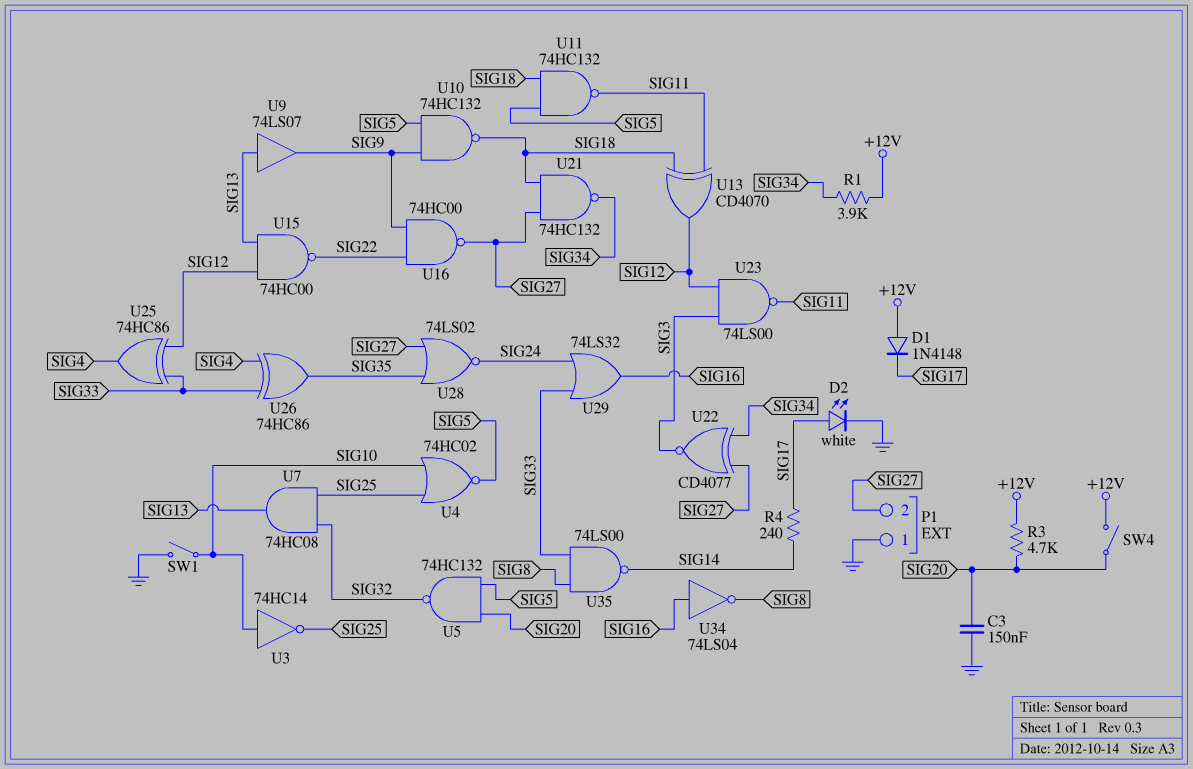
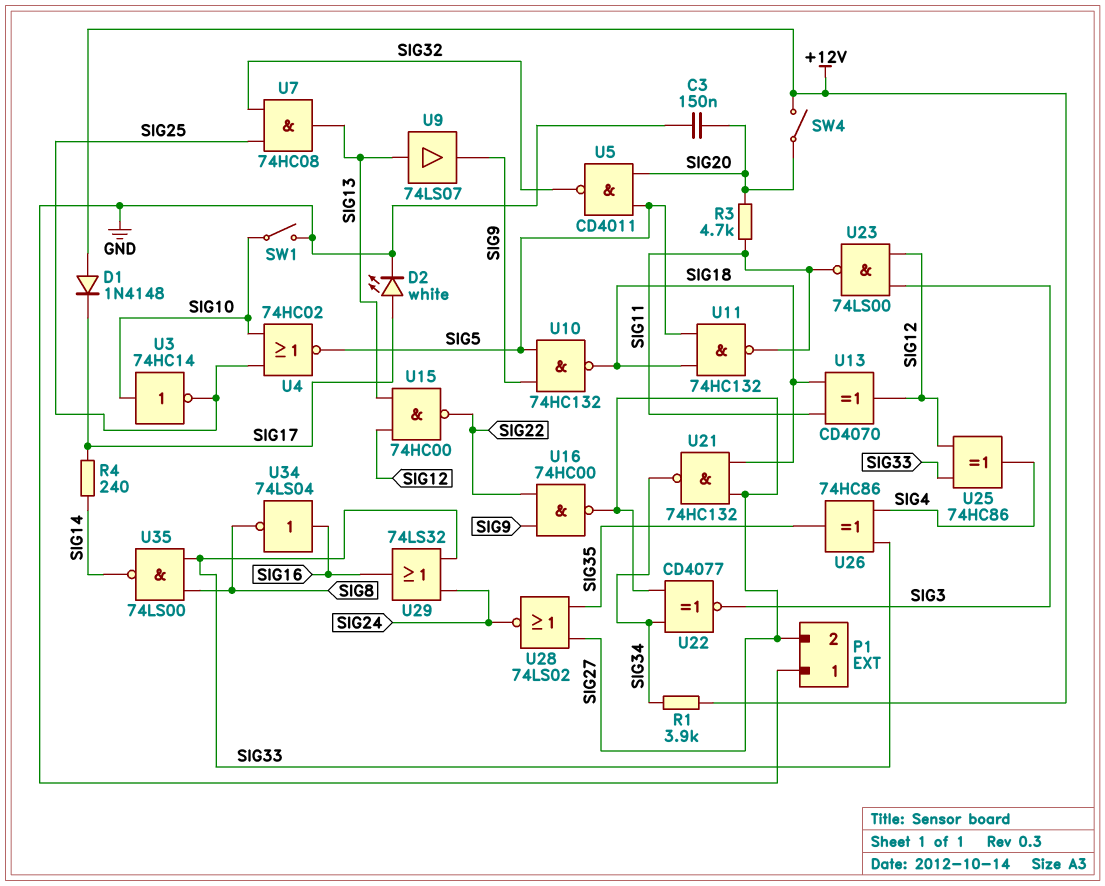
R3: 4.7k (+12V, SIG20) -> 4.7k (SIG11, SIG20)
U5: NAND 74HC132 (in SIG5, in SIG20, out SIG32) -> NAND CD4011 (in SIG5, in SIG20, out SIG32)

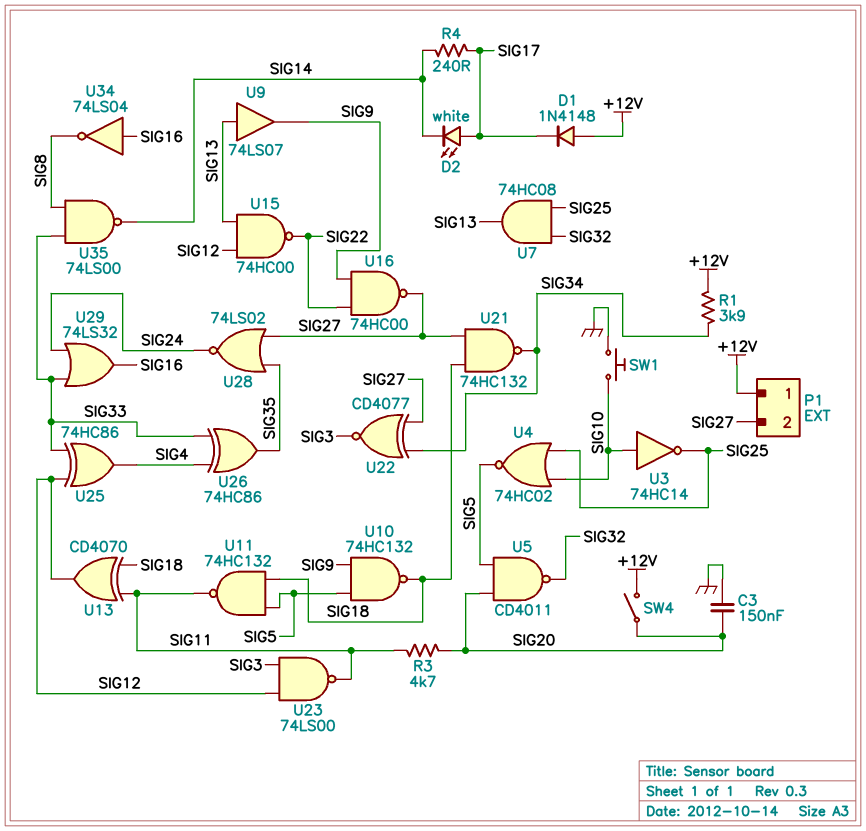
D2: LED white (A SIG17, K GND) -> LED white (A SIG17, K SIG14)
P1 pin 1: GND -> +12V
SW1: switch (GND, SIG10) -> button (GND, SIG10)

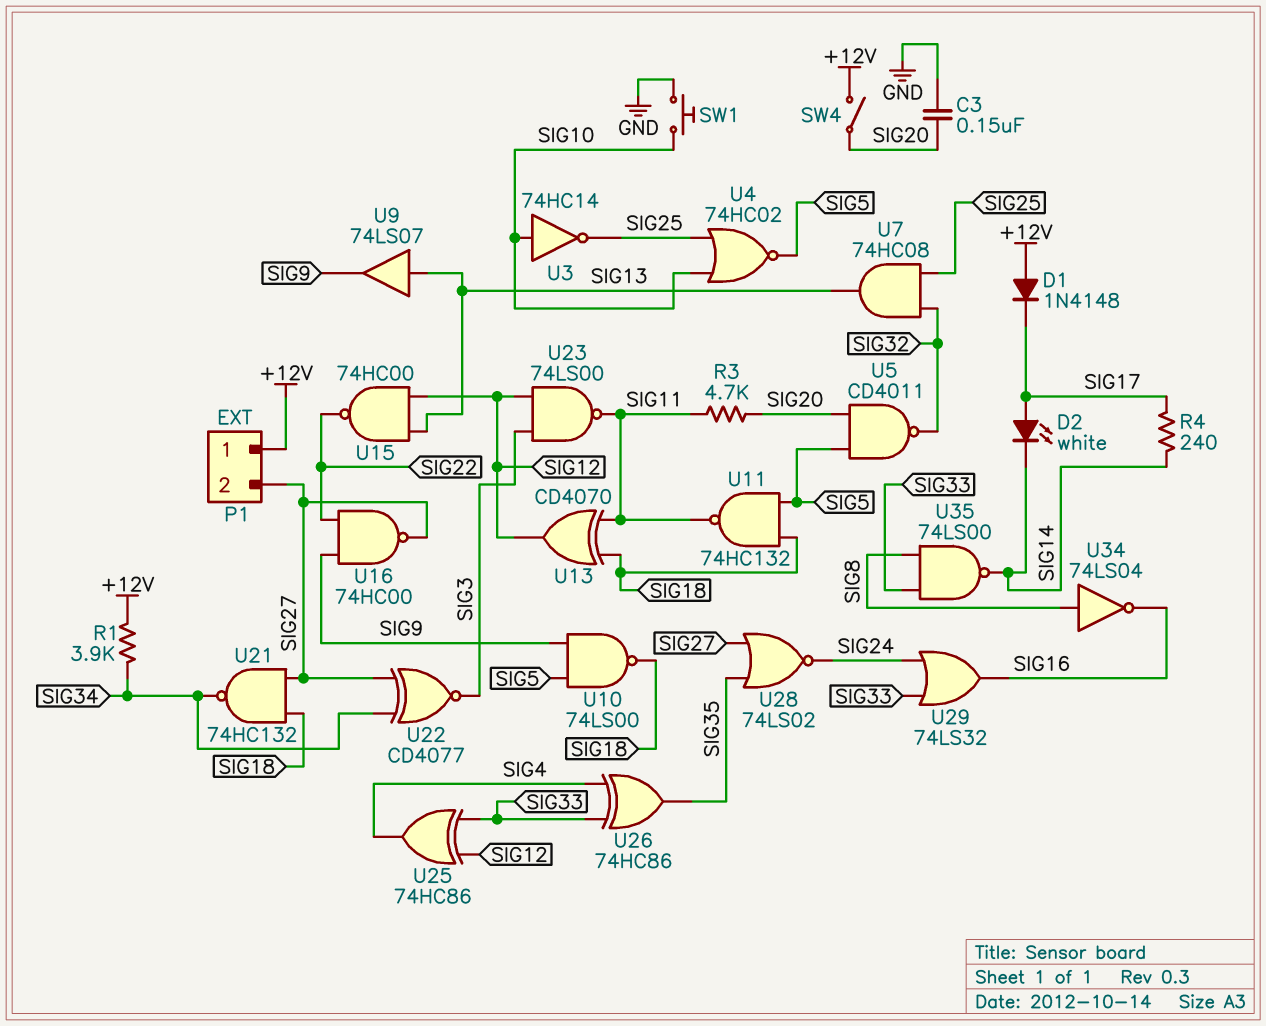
U10: NAND 74HC132 (in SIG5, in SIG9, out SIG18) -> NAND 74LS00 (in SIG5, in SIG9, out SIG18)
U34: NOT 74LS04 (in SIG16, out SIG8) -> NOT 74LS04 (in SIG8, out SIG16)

